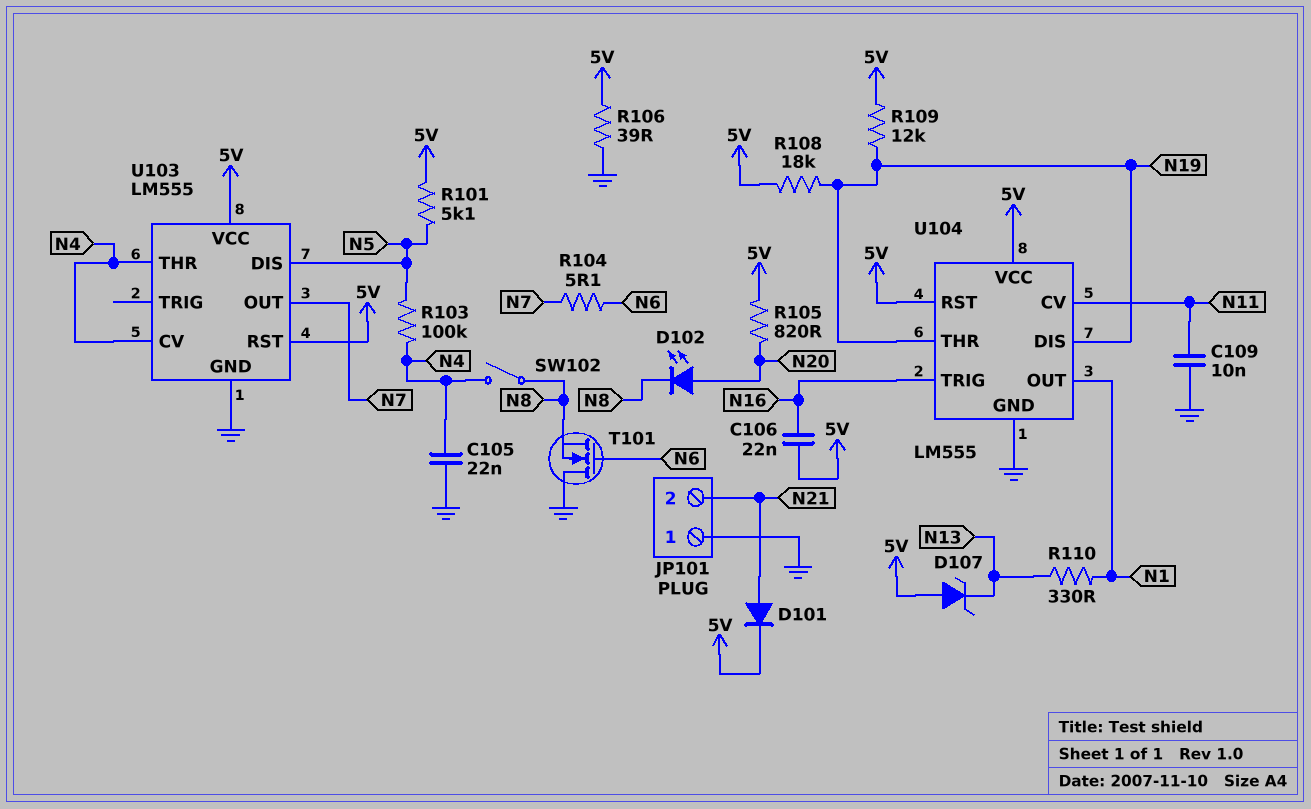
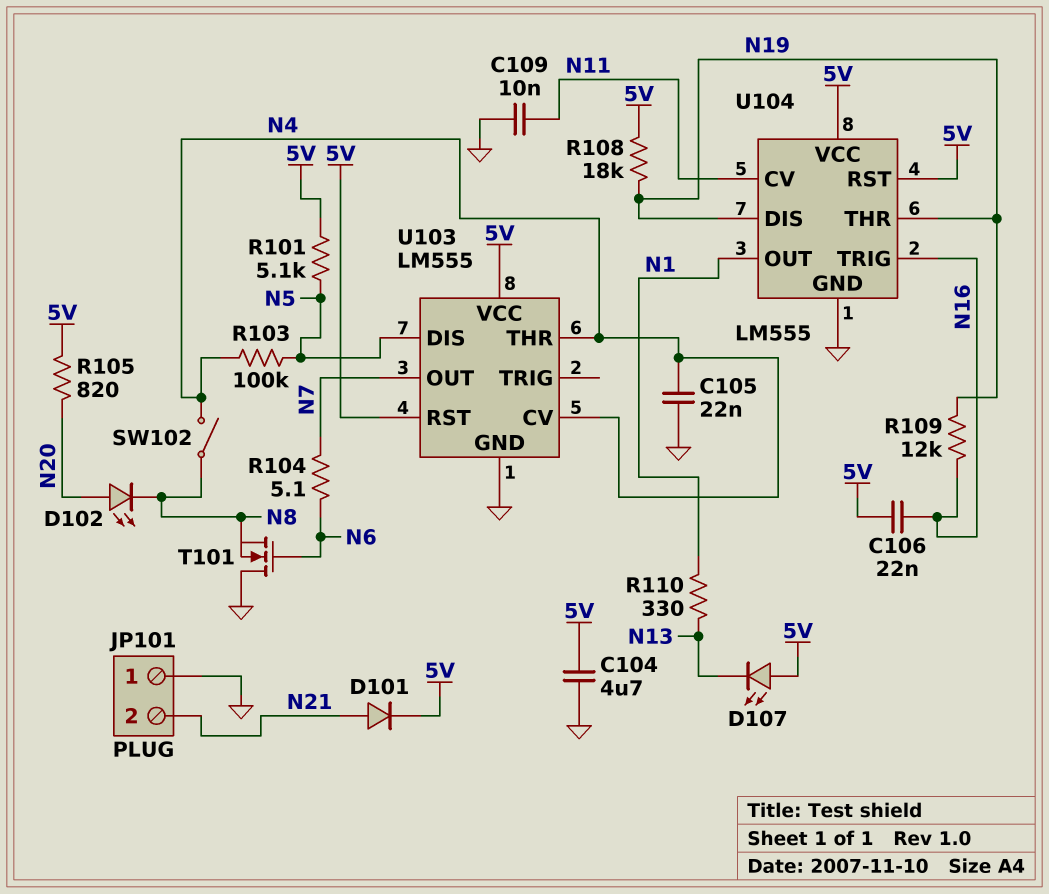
C104: none -> 4.7uF (5V, GND)
D107: zener (A 5V, K N13) -> LED (A 5V, K N13)
R106: 39 (5V, GND) -> none
R109: 12k (5V, N19) -> 12k (N16, N19)

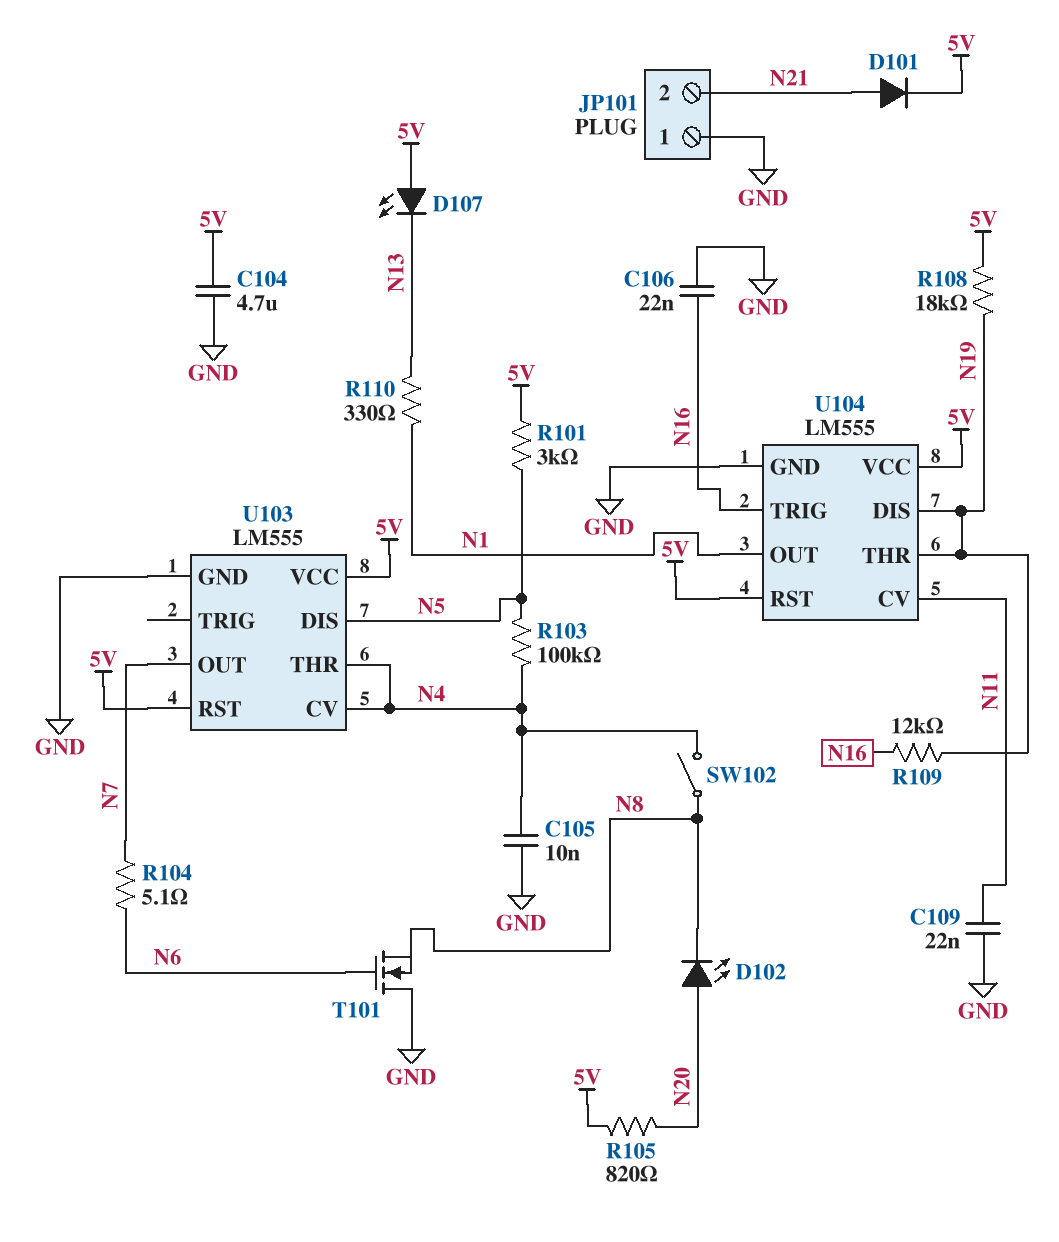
C105: 22nF (GND, N4) -> 10nF (GND, N4)
C106: 22nF (5V, N16) -> 22nF (GND, N16)
C109: 10nF (GND, N11) -> 22nF (GND, N11)
R101: 5.1k (5V, N5) -> 3k (5V, N5)

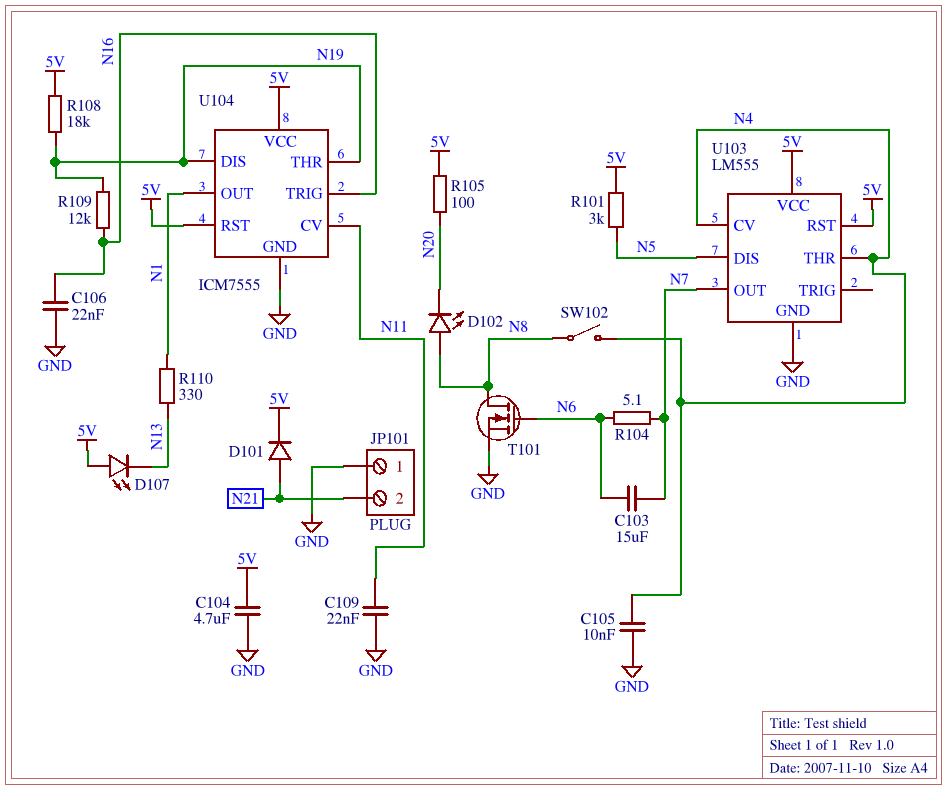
C103: none -> 15uF (N6, N7)
D102: LED (A N20, K N8) -> LED (A N8, K N20)
R103: 100k (N4, N5) -> none
R105: 820 (5V, N20) -> 100 (5V, N20)
T101: NMOS (G N6, D GND, S N8) -> NMOS (G N6, D N8, S GND)
U104: LM555 -> ICM7555

